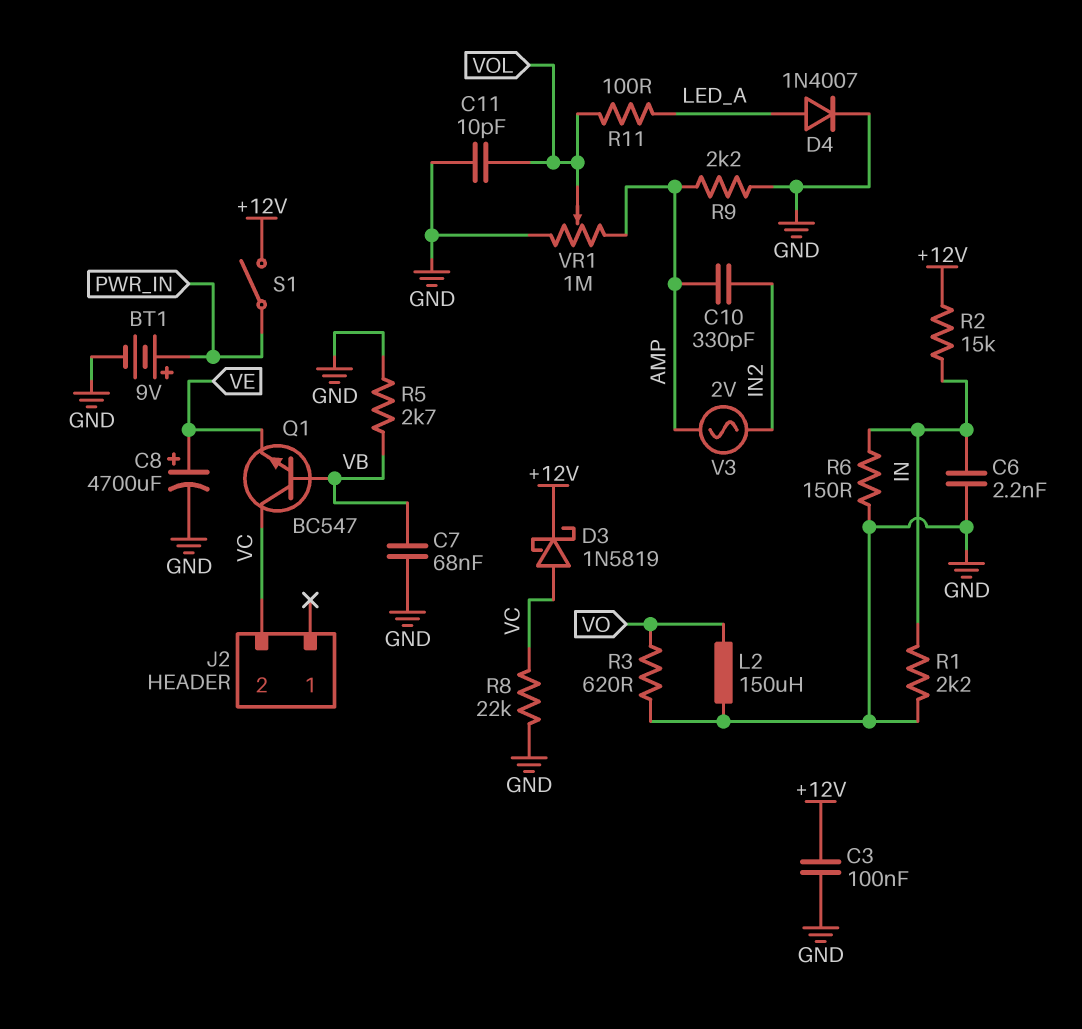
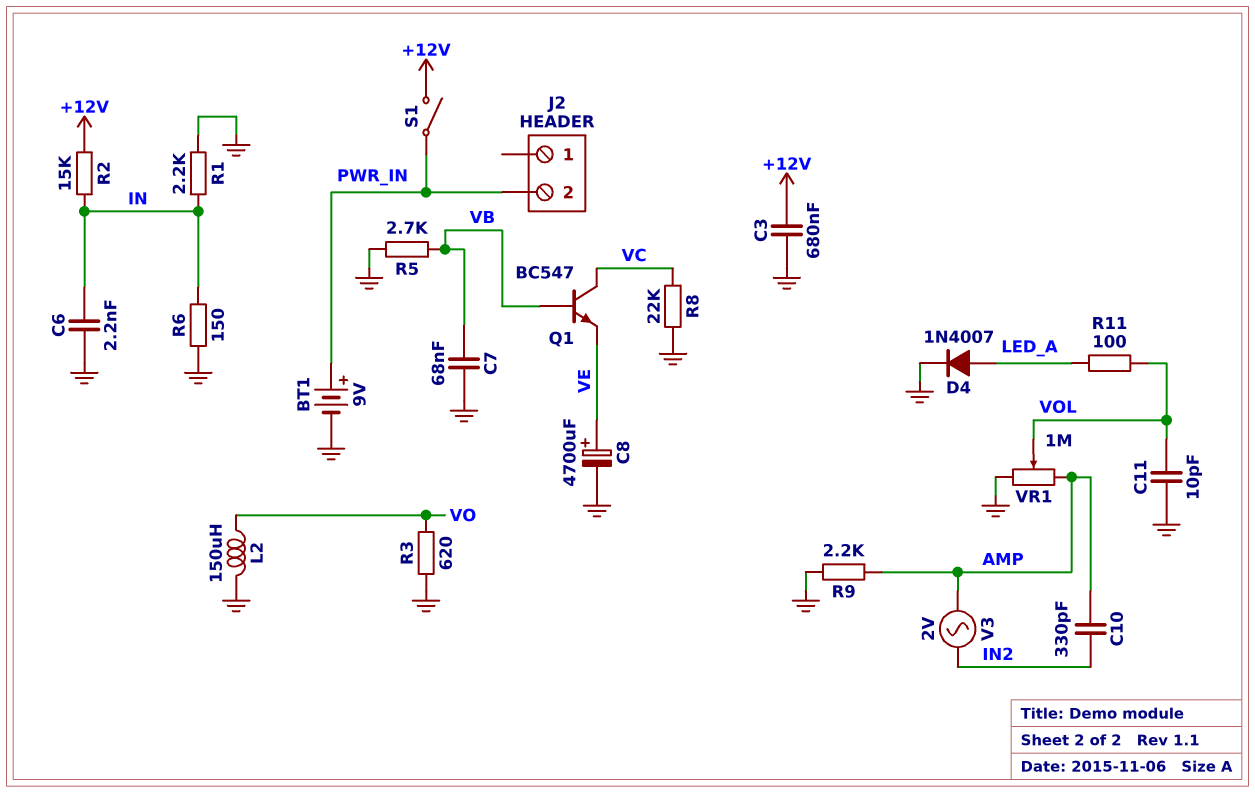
C3: 100nF (+12V, GND) -> 680nF (+12V, GND)
D3: schottky 1N5819 (A VC, K +12V) -> none
J2 pin 2: VC -> PWR_IN

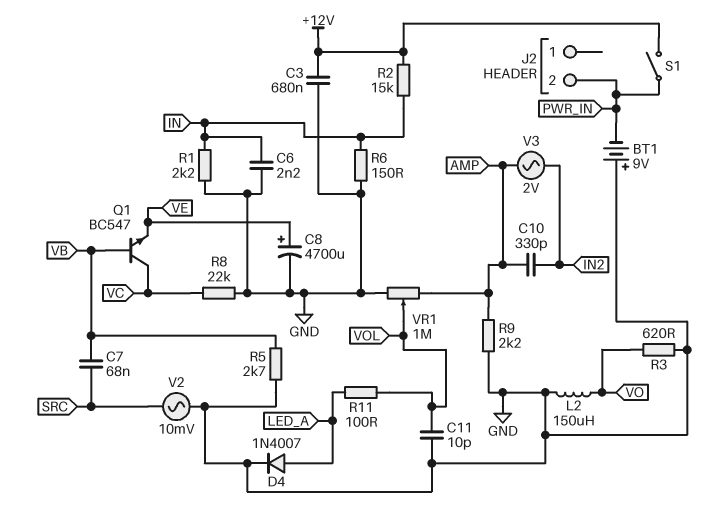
BT1: 9V (plus PWR_IN, minus GND) -> 9V (plus GND, minus PWR_IN)
C7: 68nF (GND, VB) -> 68nF (SRC, VB)
V2: none -> AC 10mV (GND, SRC)

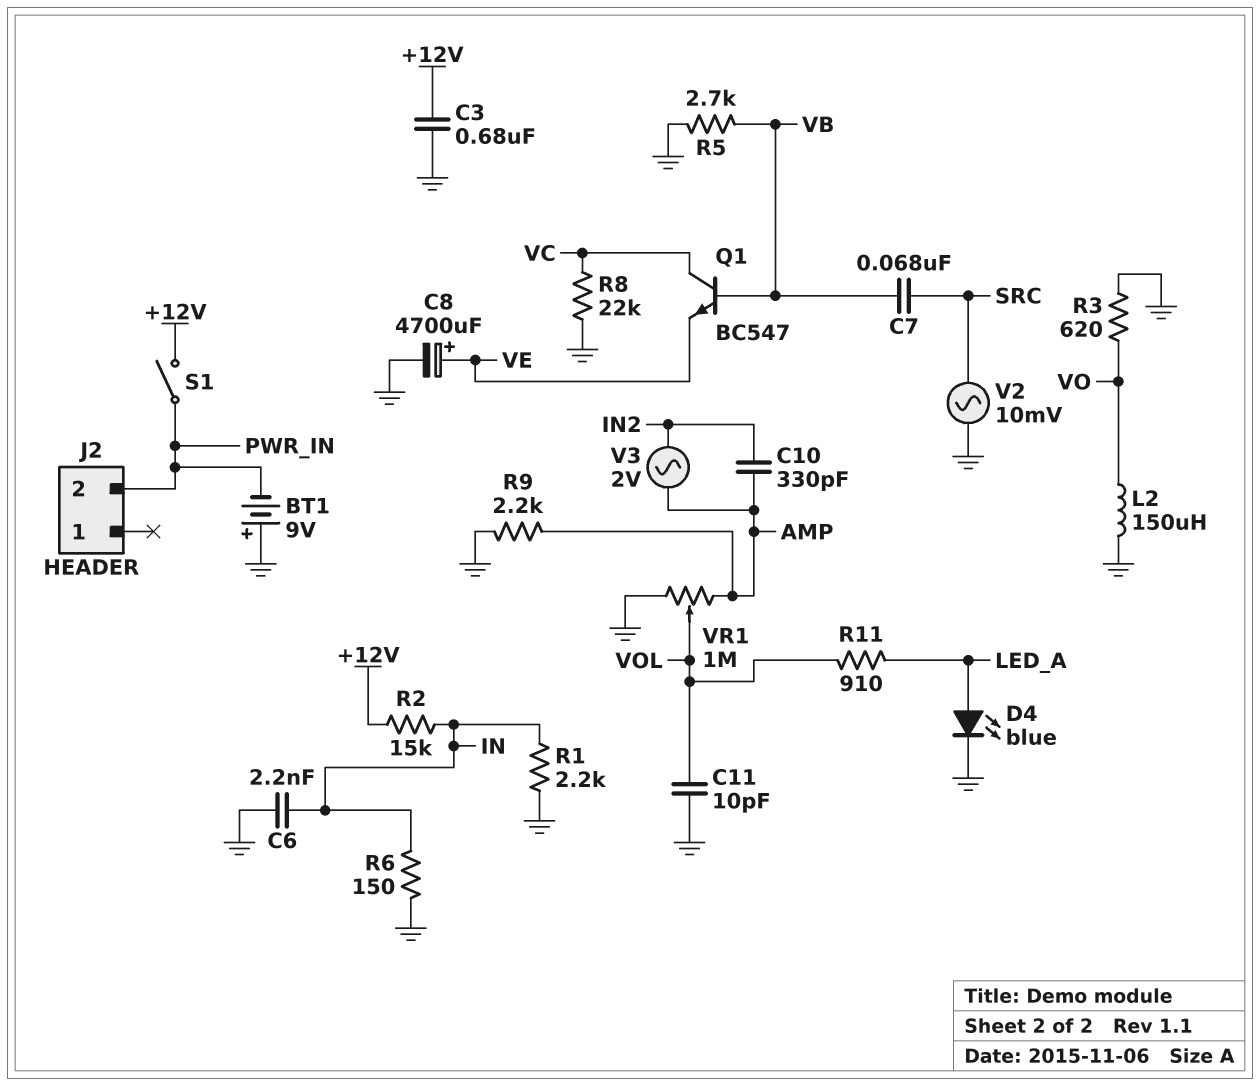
D4: diode 1N4007 (A LED_A, K GND) -> LED blue (A LED_A, K GND)
R11: 100 (LED_A, VOL) -> 910 (LED_A, VOL)

